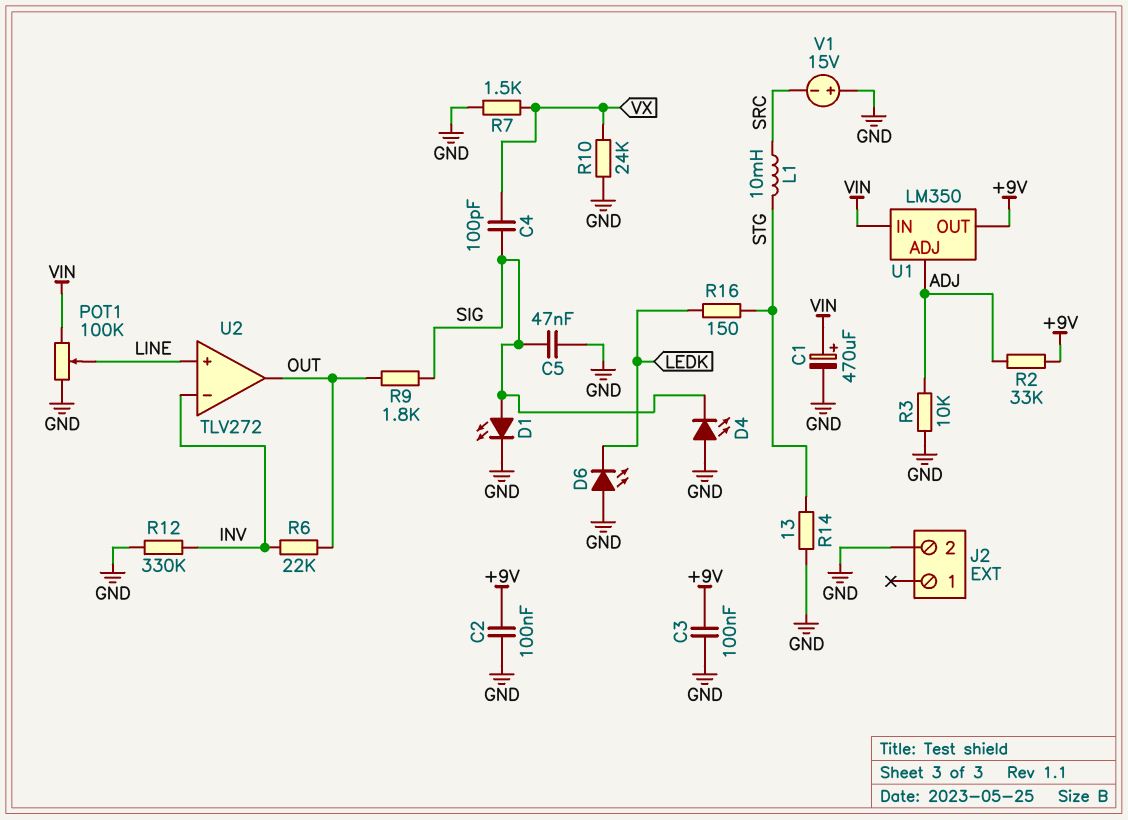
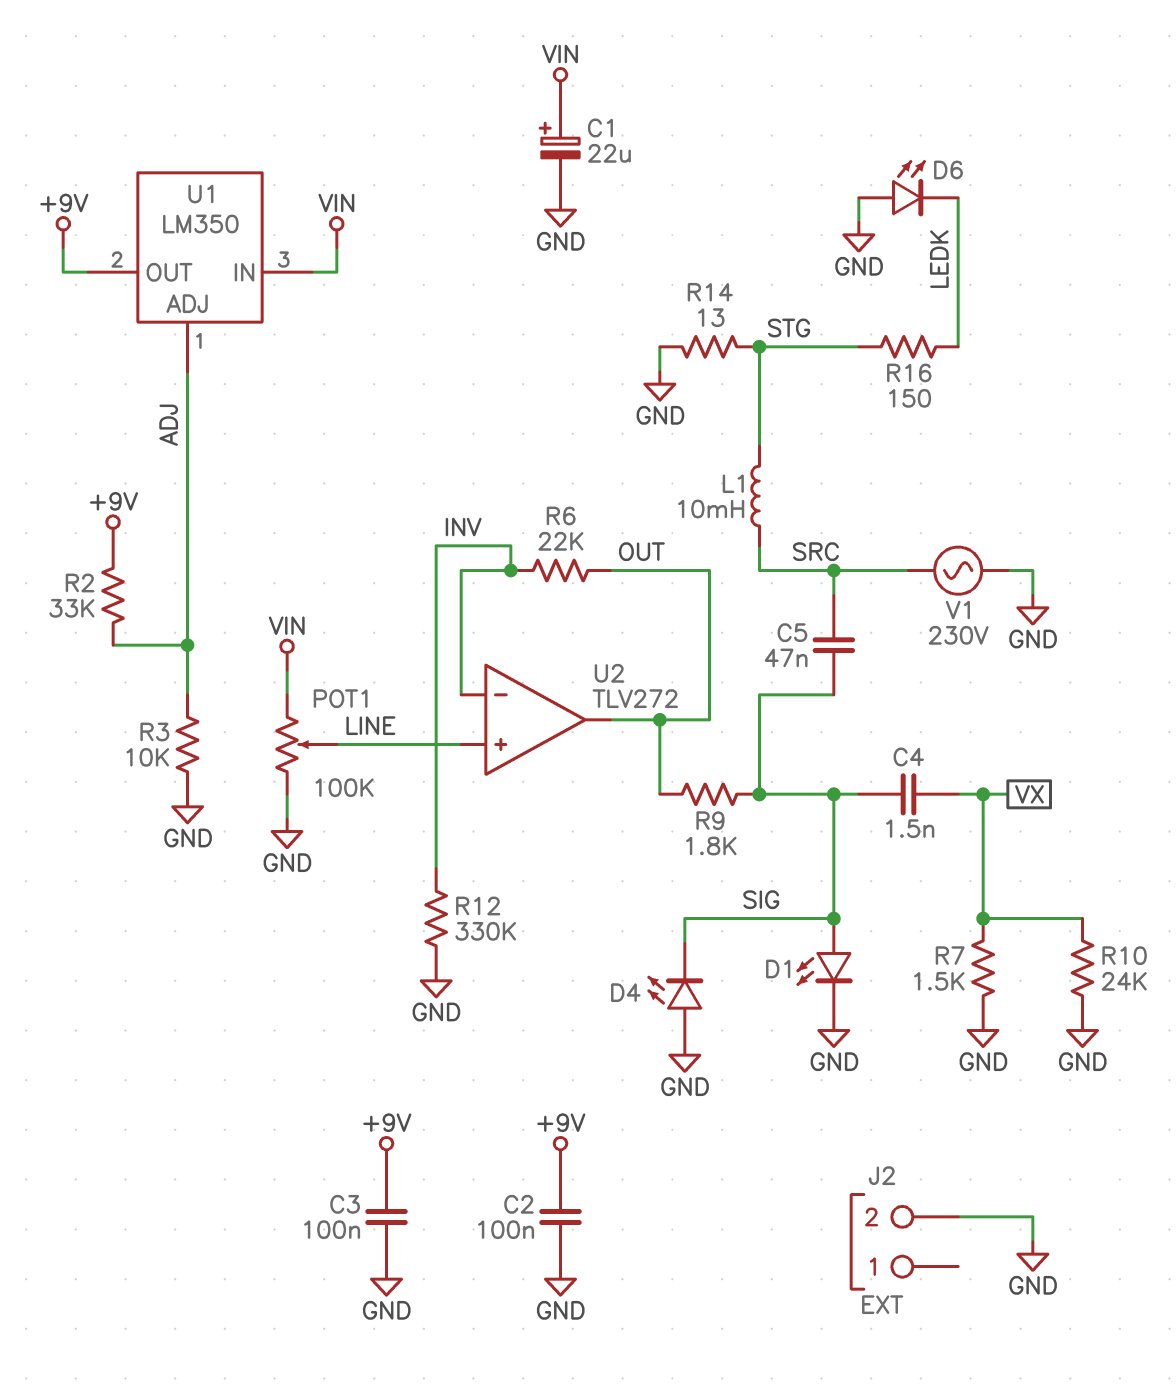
C1: 470uF (plus VIN, minus GND) -> 22uF (plus VIN, minus GND)
C4: 100pF (SIG, VX) -> 1.5nF (SIG, VX)
C5: 47nF (GND, SIG) -> 47nF (SIG, SRC)
V1: 15V (plus GND, minus SRC) -> AC 230V (GND, SRC)

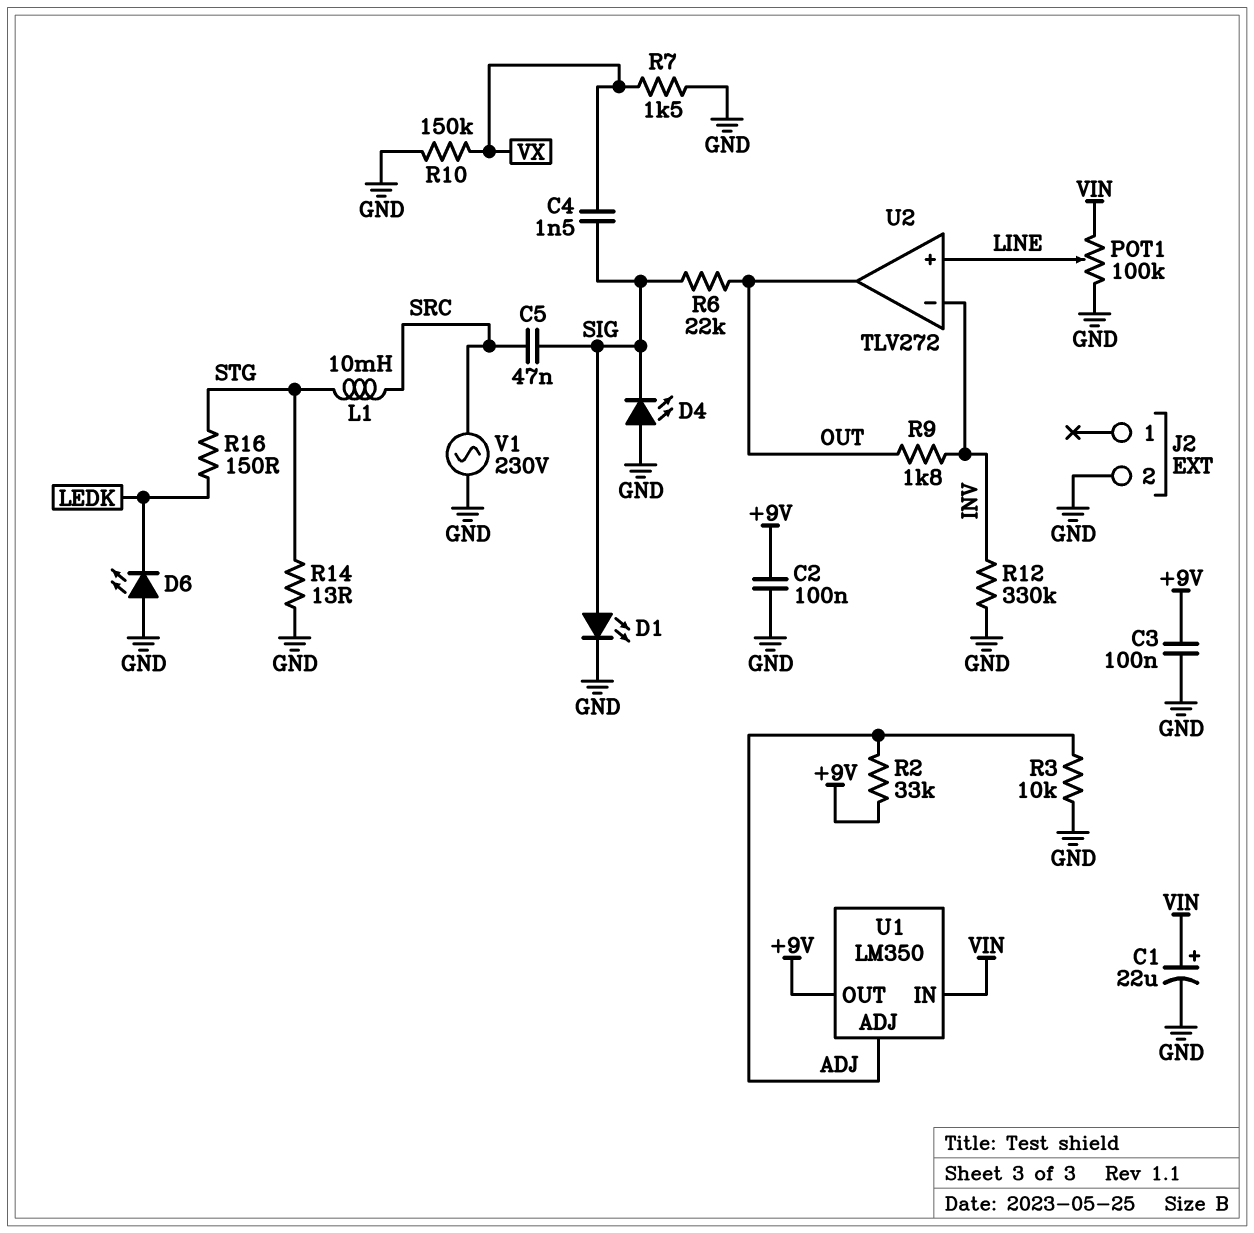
R6: 22k (INV, OUT) -> 22k (OUT, SIG)
R9: 1.8k (OUT, SIG) -> 1.8k (INV, OUT)
R10: 24k (GND, VX) -> 150k (GND, VX)

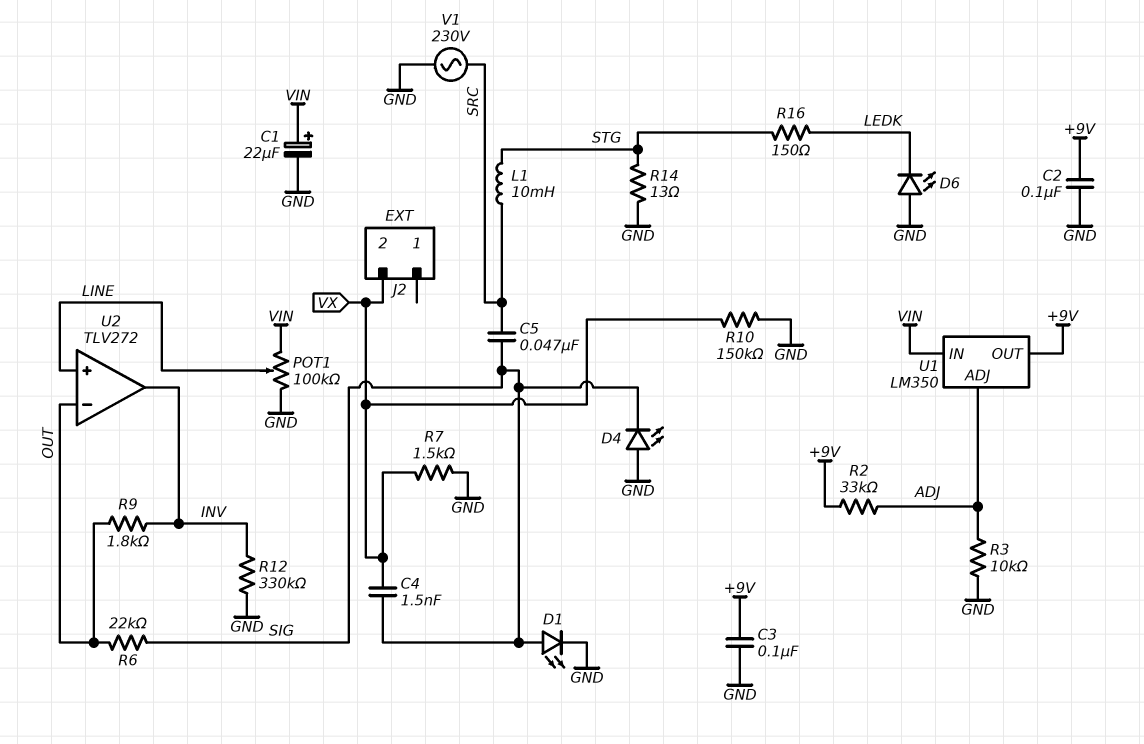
J2 pin 2: GND -> VX
U2 pin in-: INV -> OUT
U2 pin out: OUT -> INV

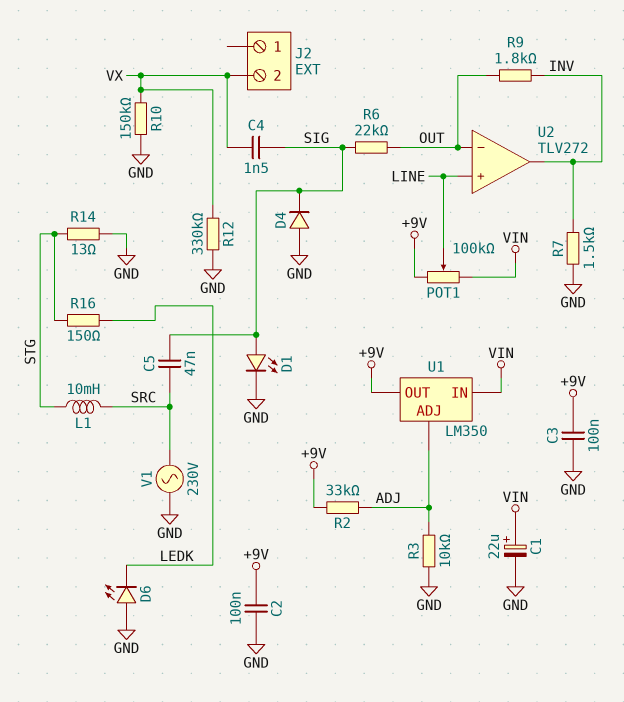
D4: LED (A GND, K SIG) -> diode (A GND, K SIG)
POT1: 100k (GND, VIN, wiper LINE) -> 100k (+9V, VIN, wiper LINE)
R7: 1.5k (GND, VX) -> 1.5k (GND, INV)
R12: 330k (GND, INV) -> 330k (GND, VX)

